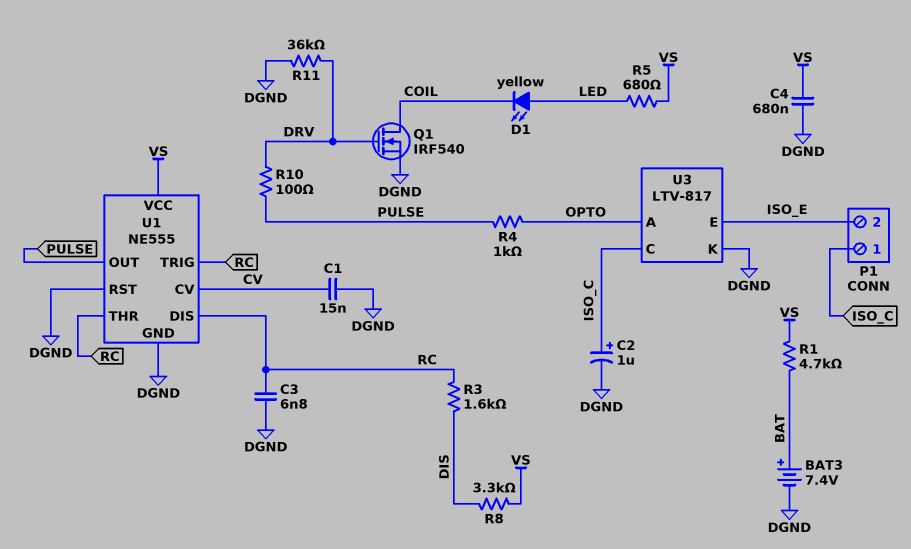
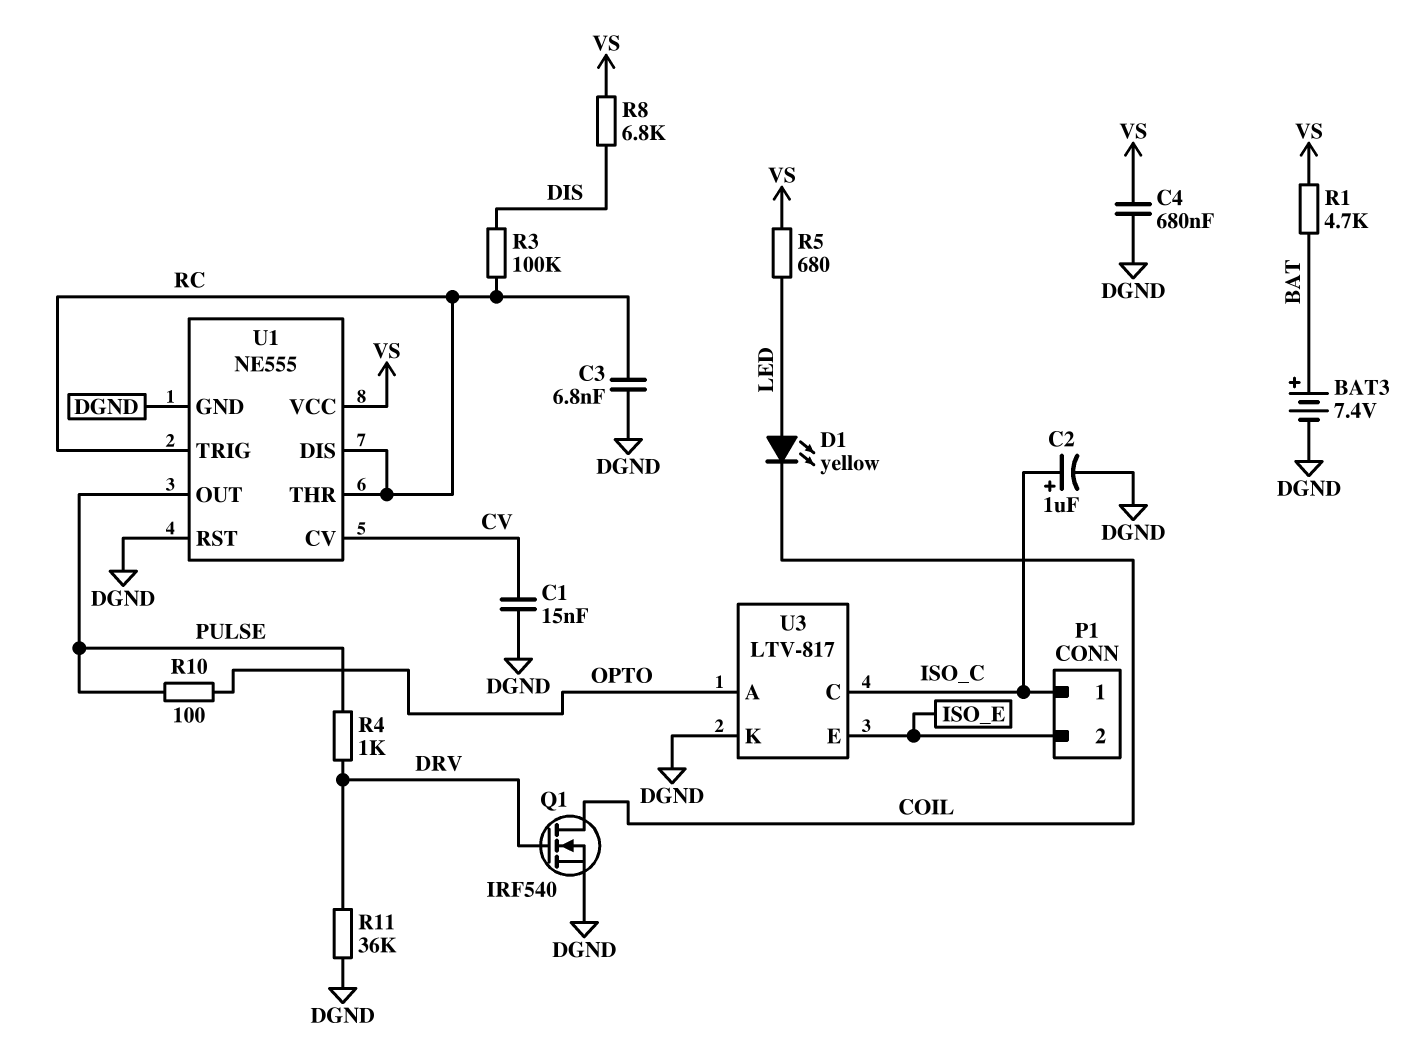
R3: 1.6k (DIS, RC) -> 100k (DIS, RC)
R4: 1k (OPTO, PULSE) -> 1k (DRV, PULSE)
R8: 3.3k (DIS, VS) -> 6.8k (DIS, VS)
R10: 100 (DRV, PULSE) -> 100 (OPTO, PULSE)

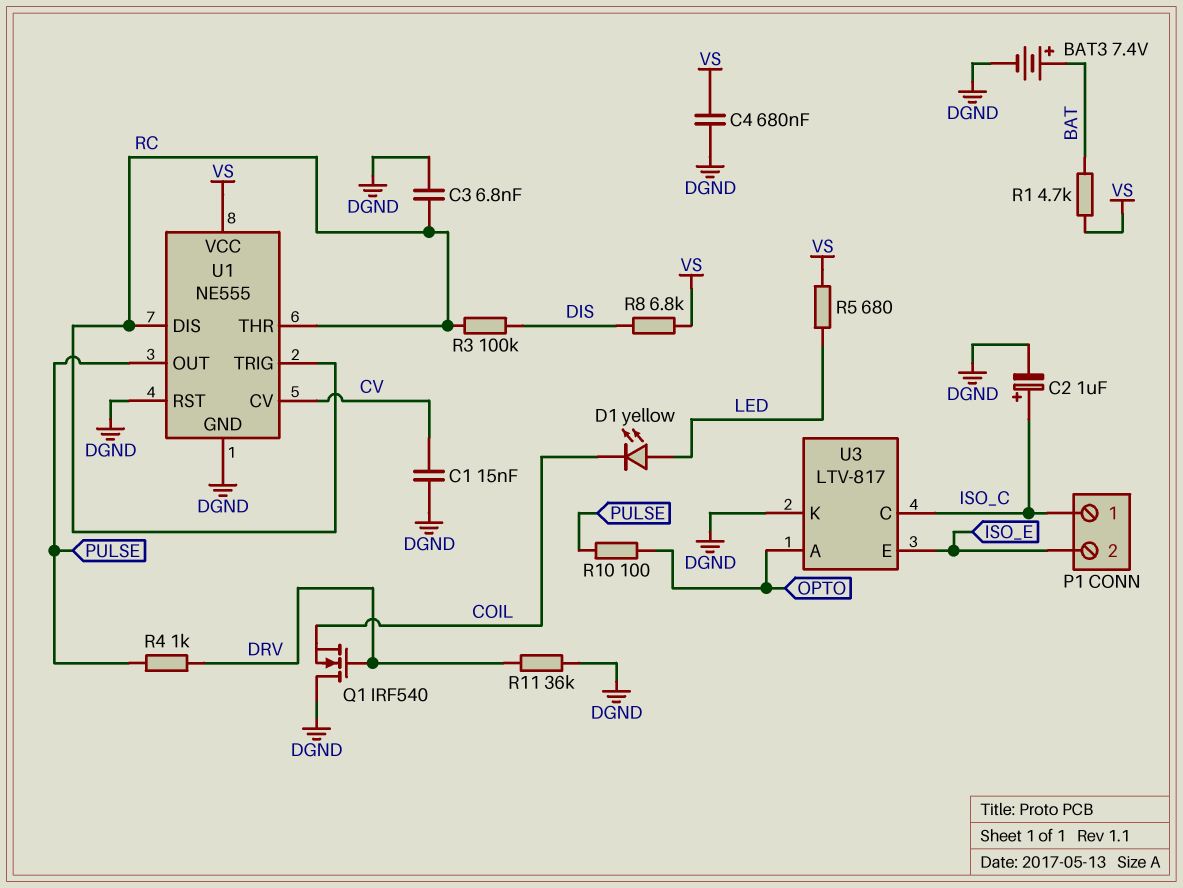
Q1: NMOS IRF540 (G DRV, D COIL, S DGND) -> NMOS IRF540 (G DRV, D DGND, S COIL)

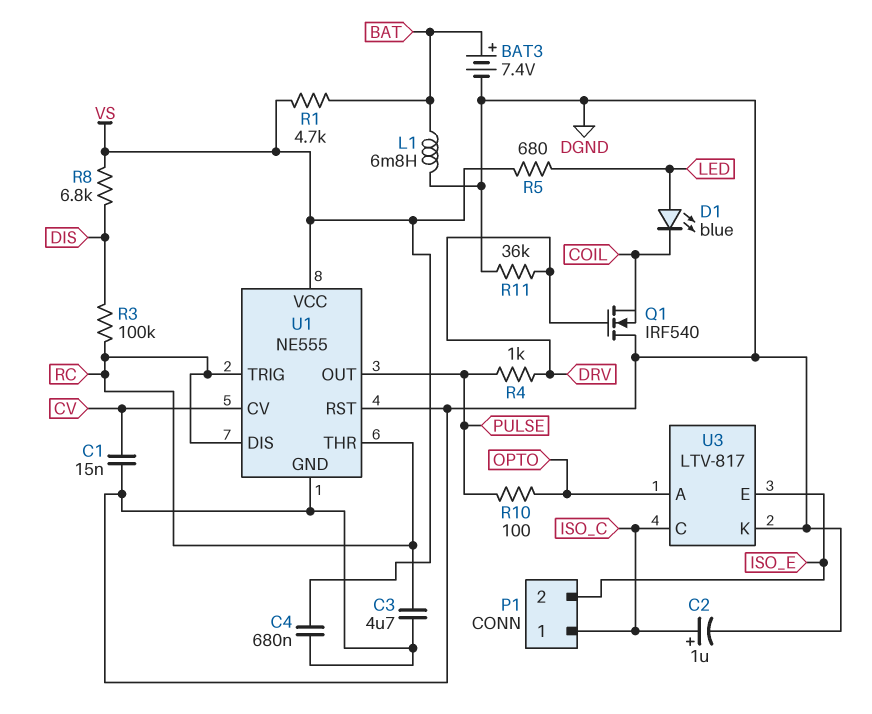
C3: 6.8nF (DGND, RC) -> 4.7uF (DGND, RC)
D1: LED yellow (A LED, K COIL) -> LED blue (A LED, K COIL)
L1: none -> 6.8mH (BAT, DGND)

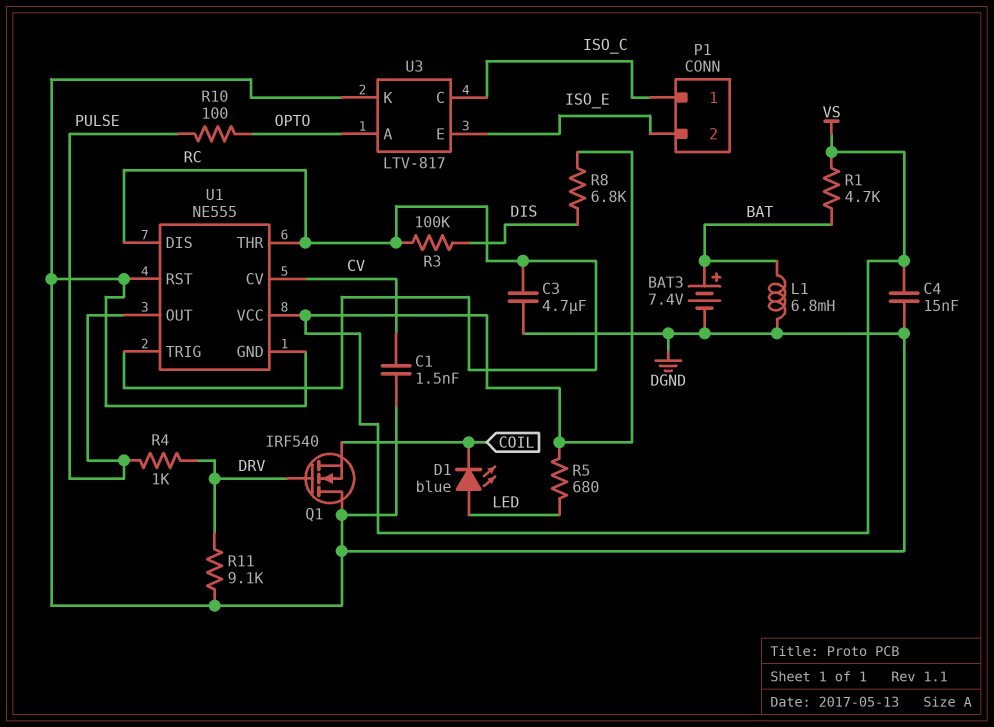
C1: 15nF (CV, DGND) -> 1.5nF (CV, DGND)
C2: 1uF (plus ISO_C, minus DGND) -> none
C4: 680nF (DGND, VS) -> 15nF (DGND, VS)
R11: 36k (DGND, DRV) -> 9.1k (DGND, DRV)

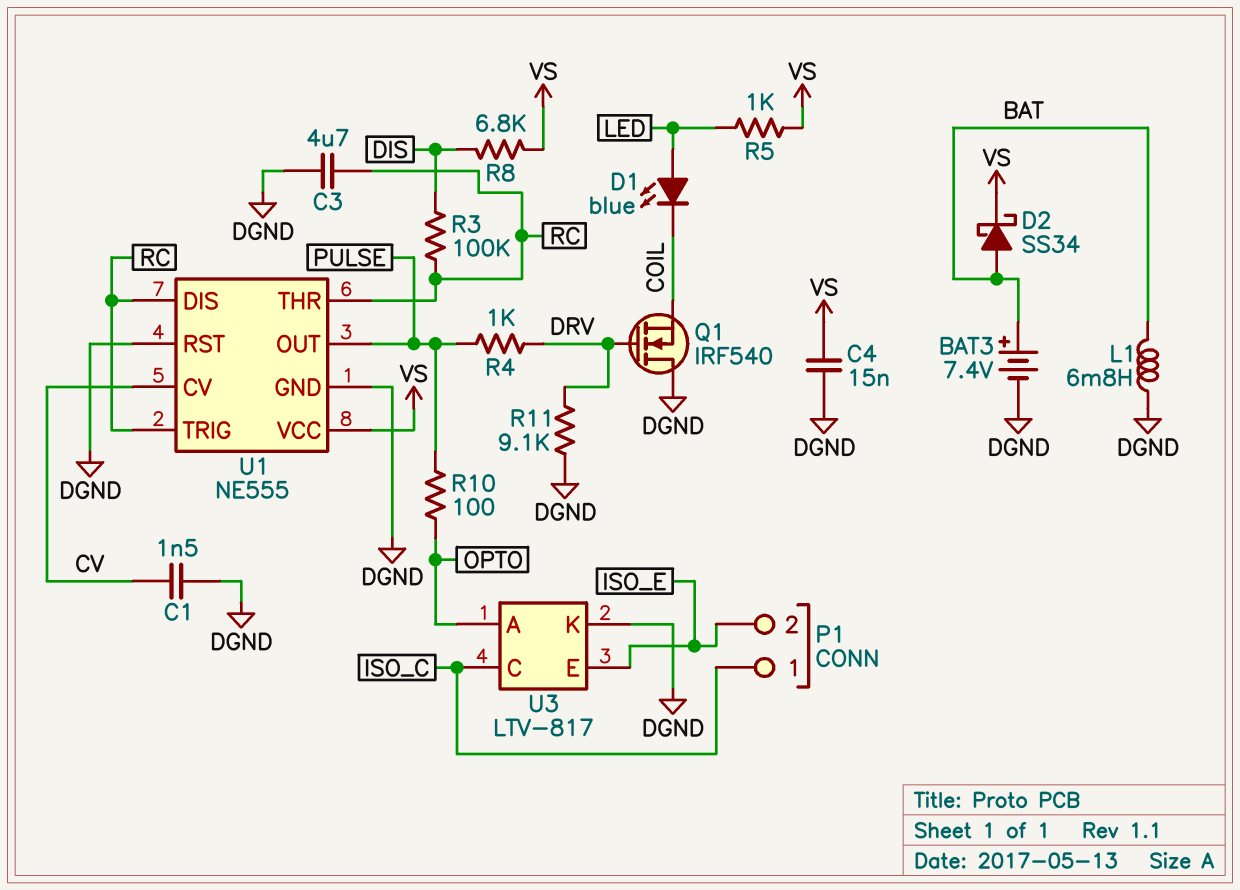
D2: none -> schottky SS34 (A BAT, K VS)
R1: 4.7k (BAT, VS) -> none
R5: 680 (LED, VS) -> 1k (LED, VS)

